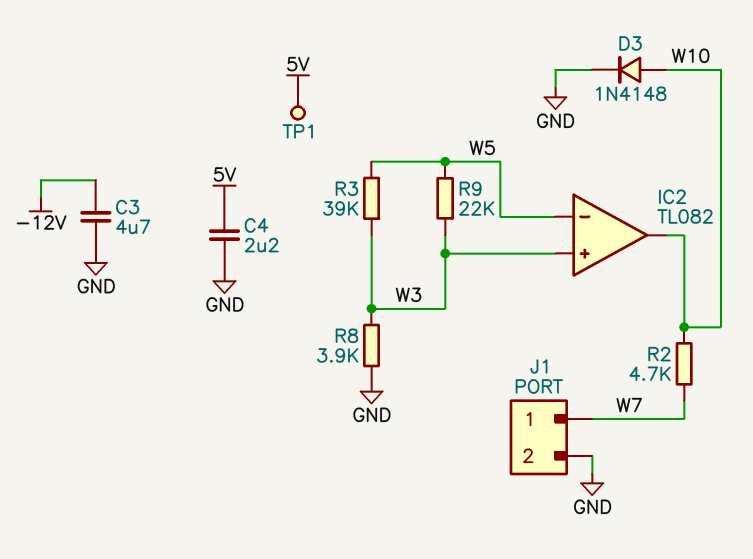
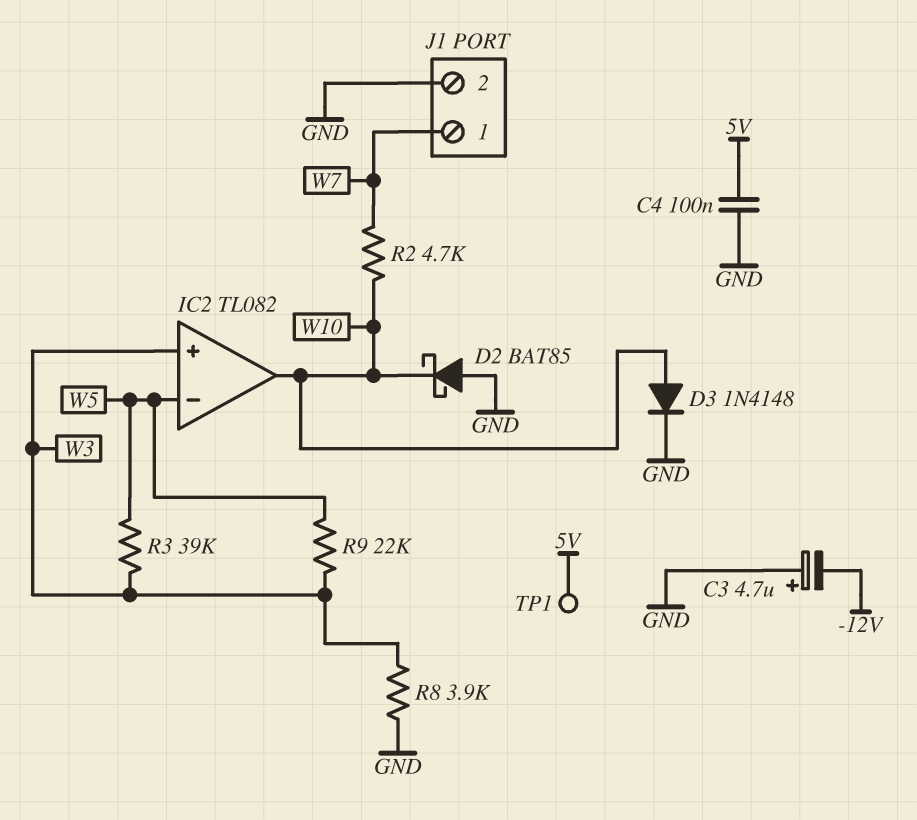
C3: 4.7uF (-12V, GND) -> 4.7uF (plus GND, minus -12V)
C4: 2.2uF (5V, GND) -> 100nF (5V, GND)
D2: none -> schottky BAT85 (A GND, K W10)

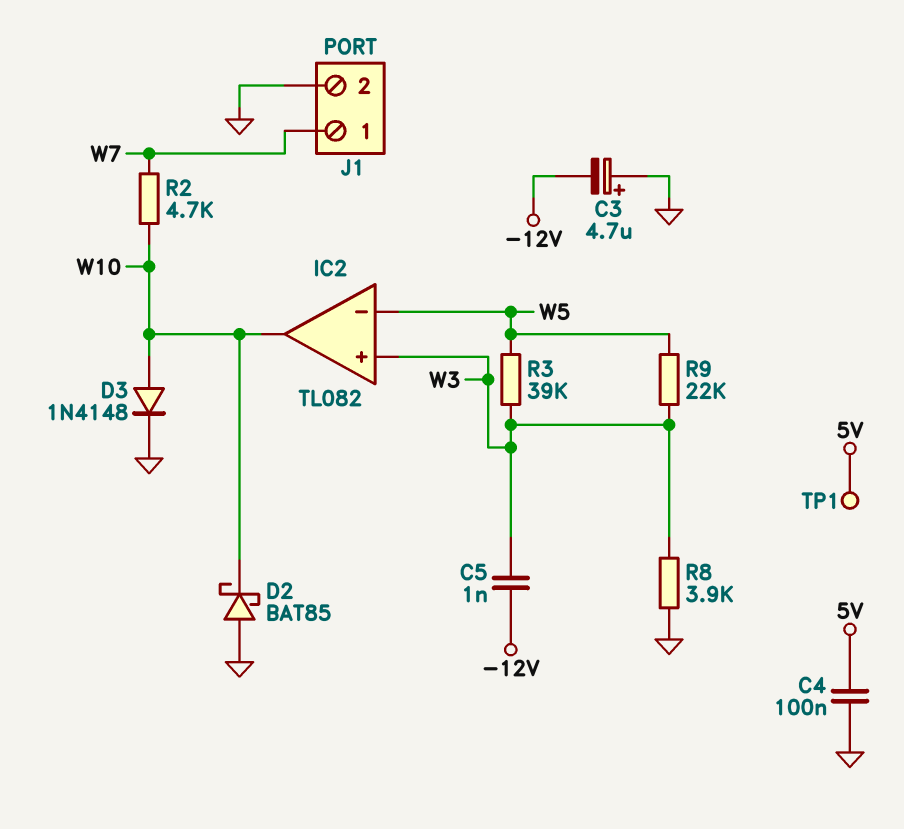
C5: none -> 1nF (-12V, W3)

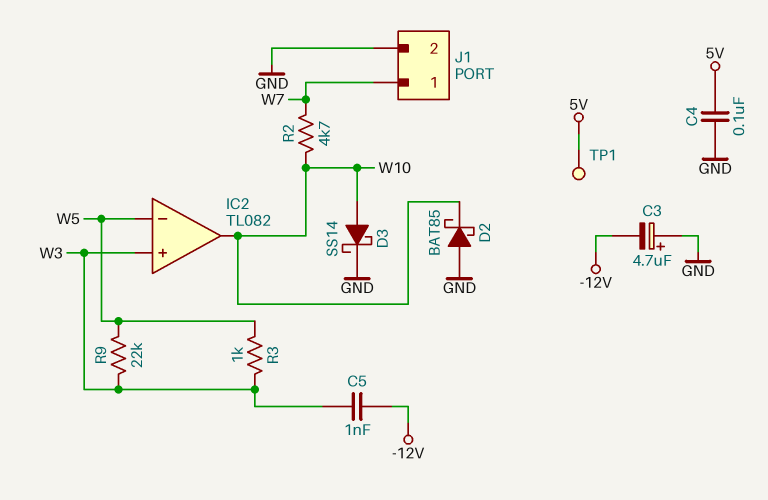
D3: diode 1N4148 (A W10, K GND) -> schottky SS14 (A W10, K GND)
R3: 39k (W3, W5) -> 1k (W3, W5)
R8: 3.9k (GND, W3) -> none

